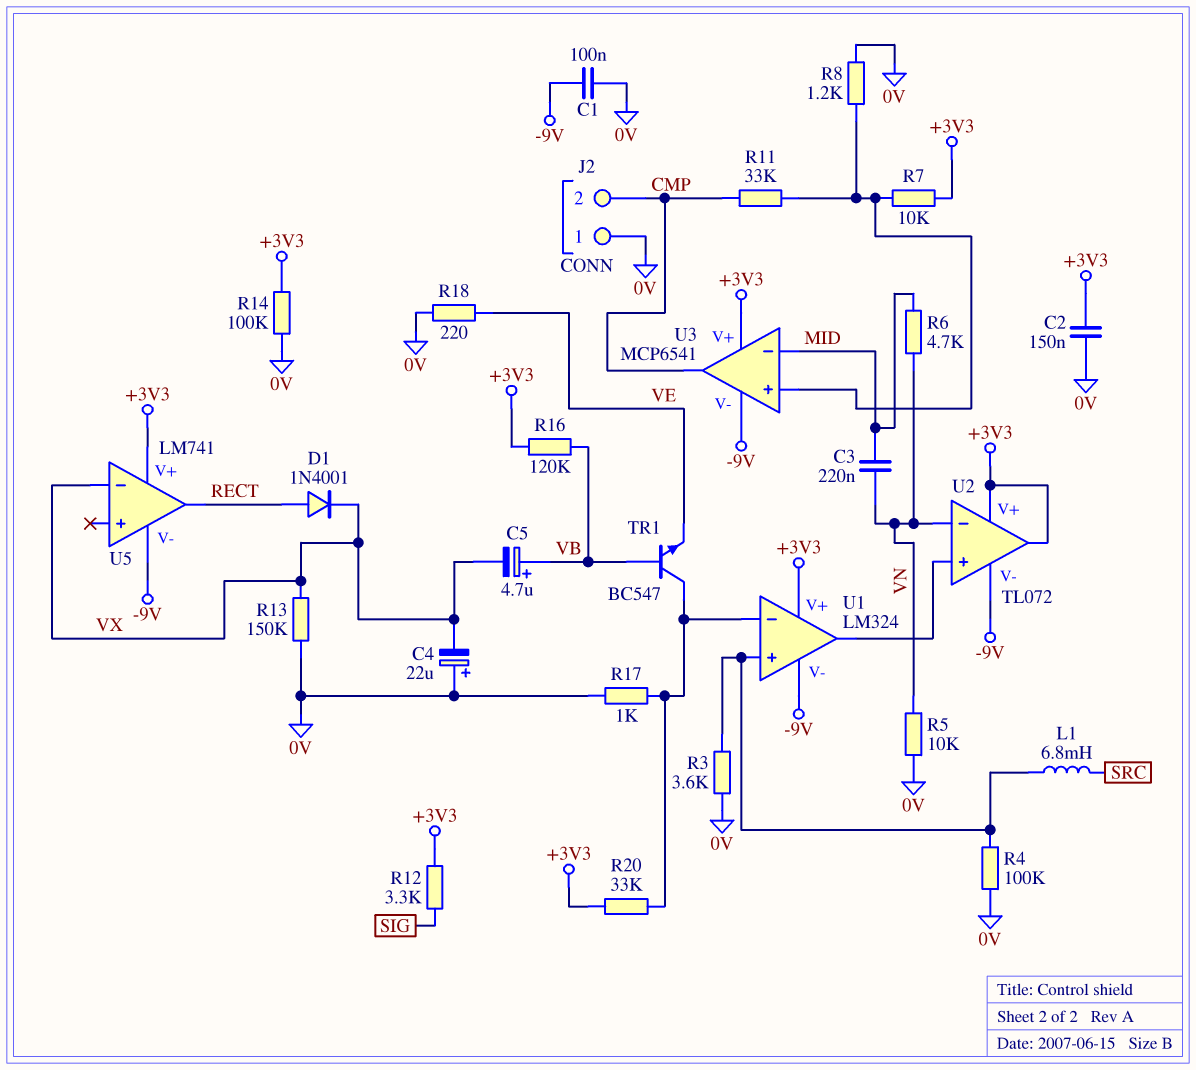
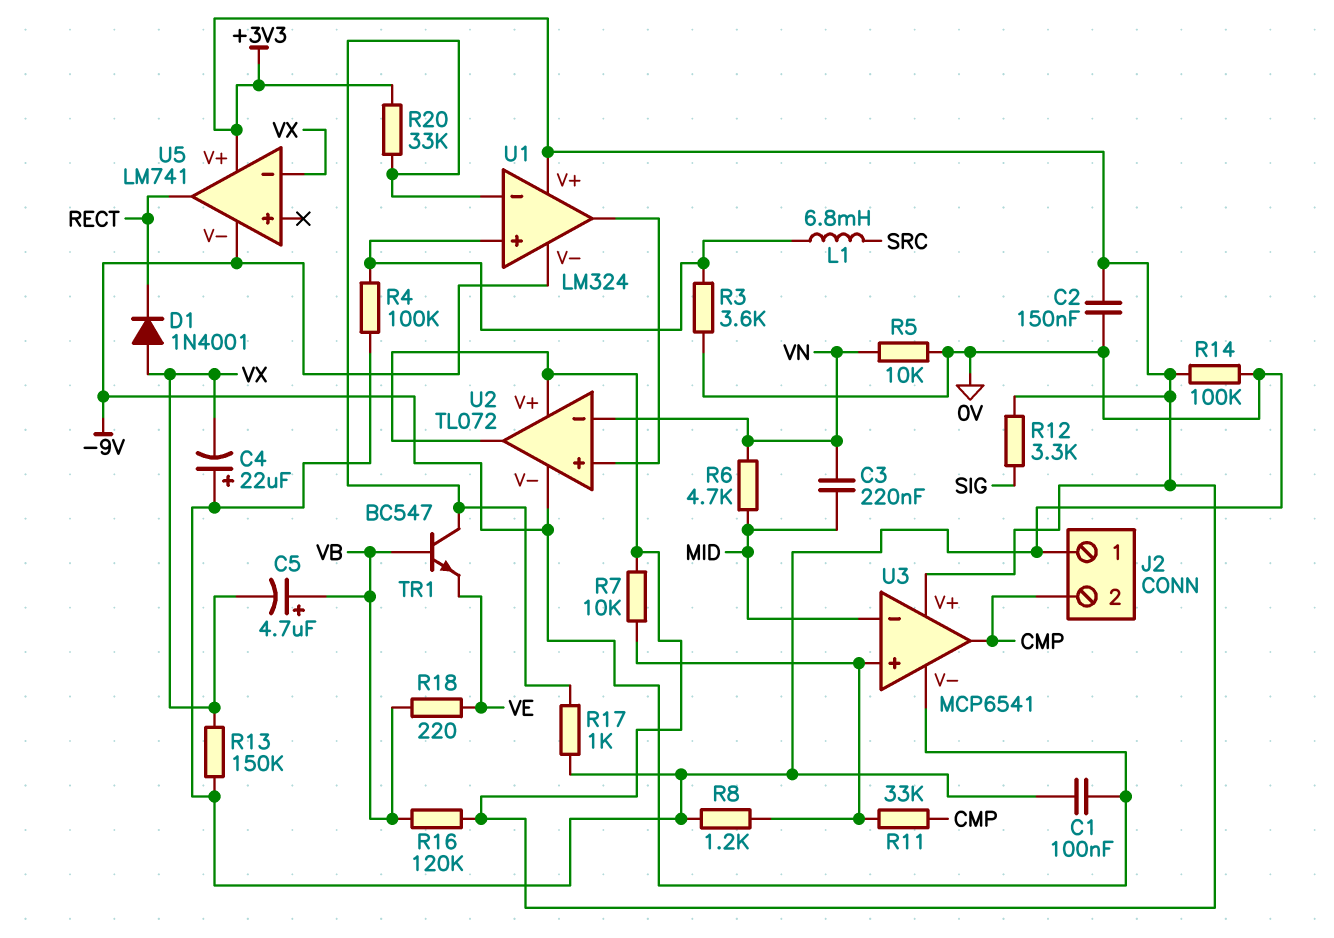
D1: diode 1N4001 (A RECT, K VX) -> diode 1N4001 (A VX, K RECT)
R18: 220 (0V, VE) -> 220 (VB, VE)

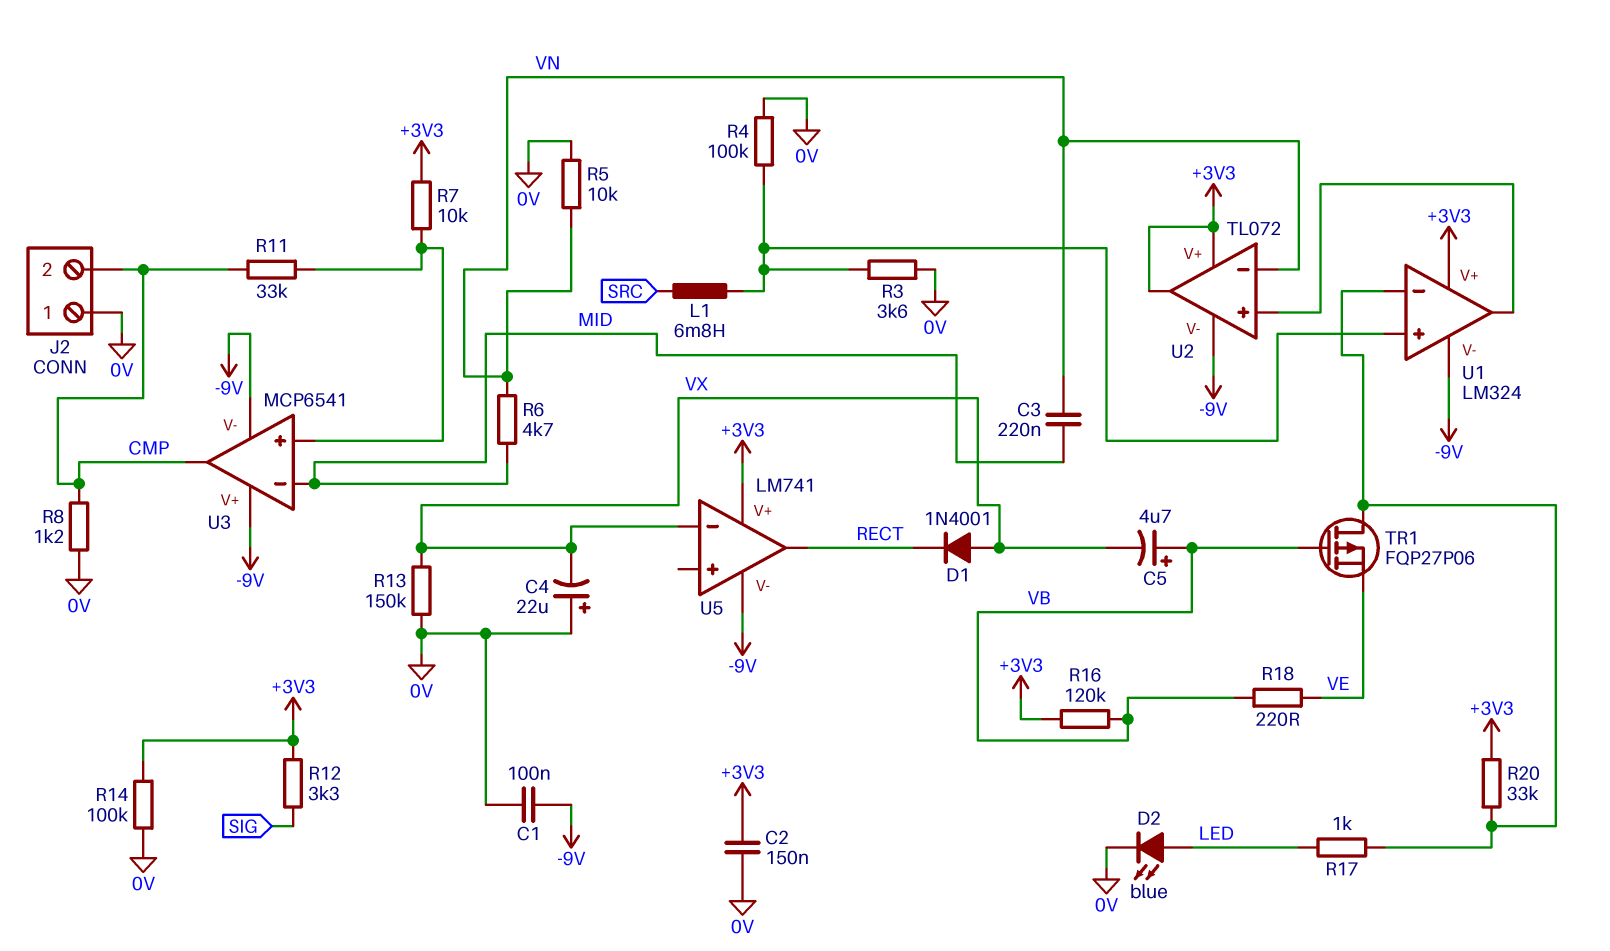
D2: none -> LED blue (A LED, K 0V)
R8: 1.2k (0V, U3/in+) -> 1.2k (0V, CMP)
R17: 1k (0V, U1/in-) -> 1k (LED, U1/in-)
TR1: NPN BC547 (B VB, C U1/in-, E VE) -> PMOS FQP27P06 (G VB, D U1/in-, S VE)
U3 pin V+: +3V3 -> -9V

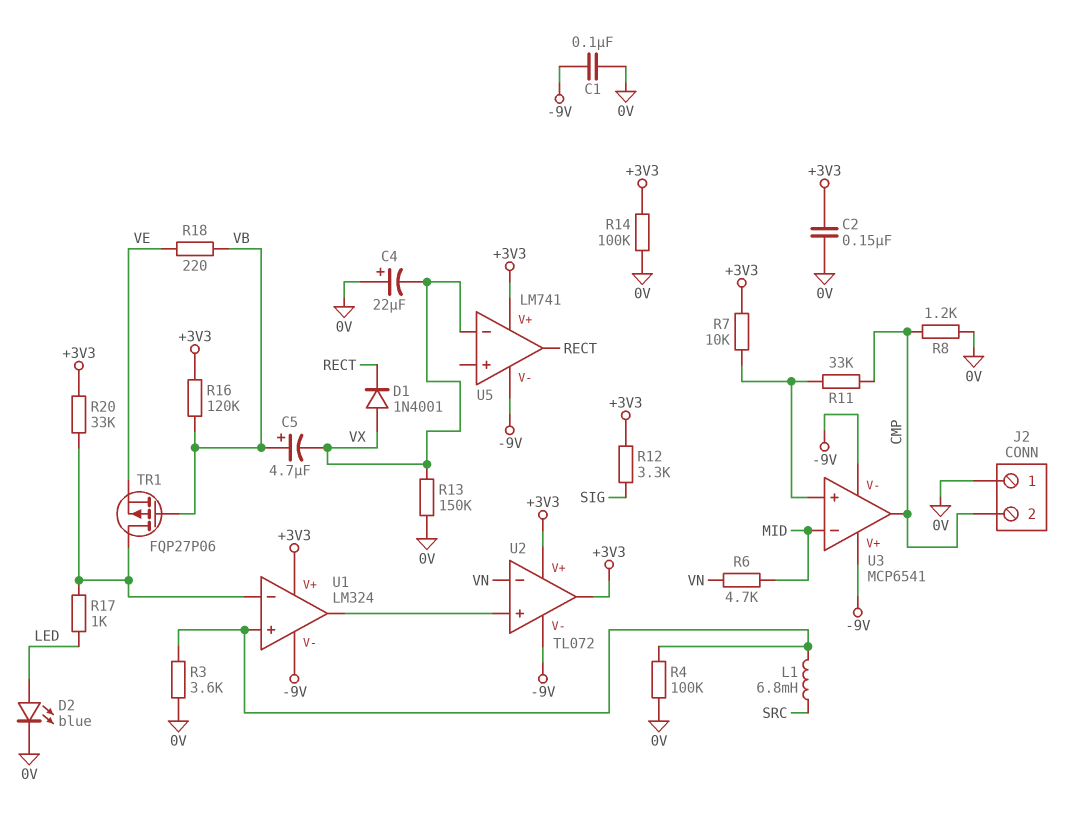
C3: 220nF (MID, VN) -> none
R5: 10k (0V, VN) -> none

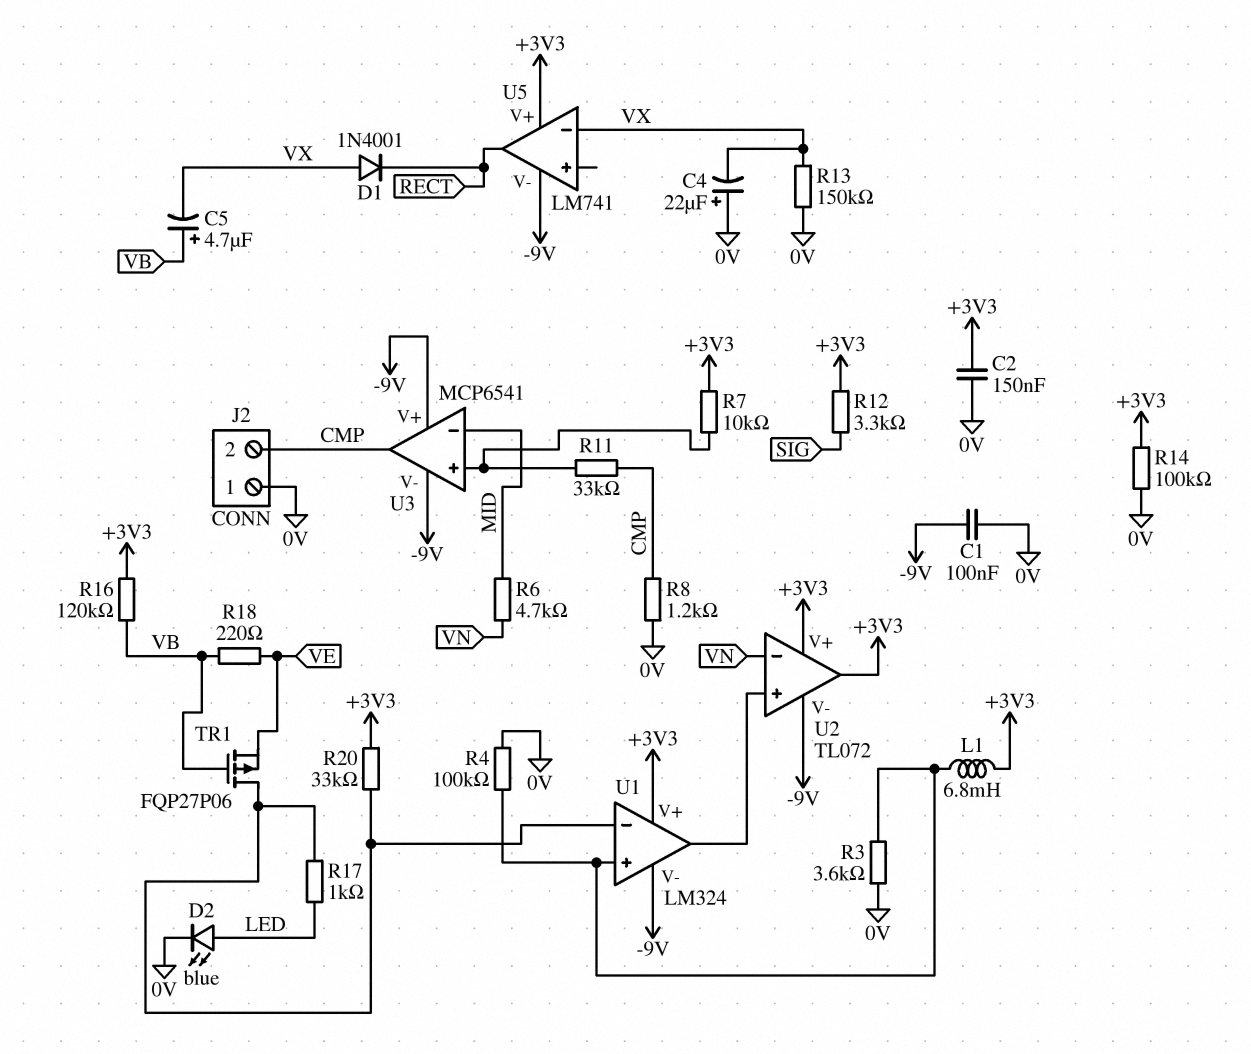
L1: 6.8mH (SRC, U1/in+) -> 6.8mH (+3V3, U1/in+)

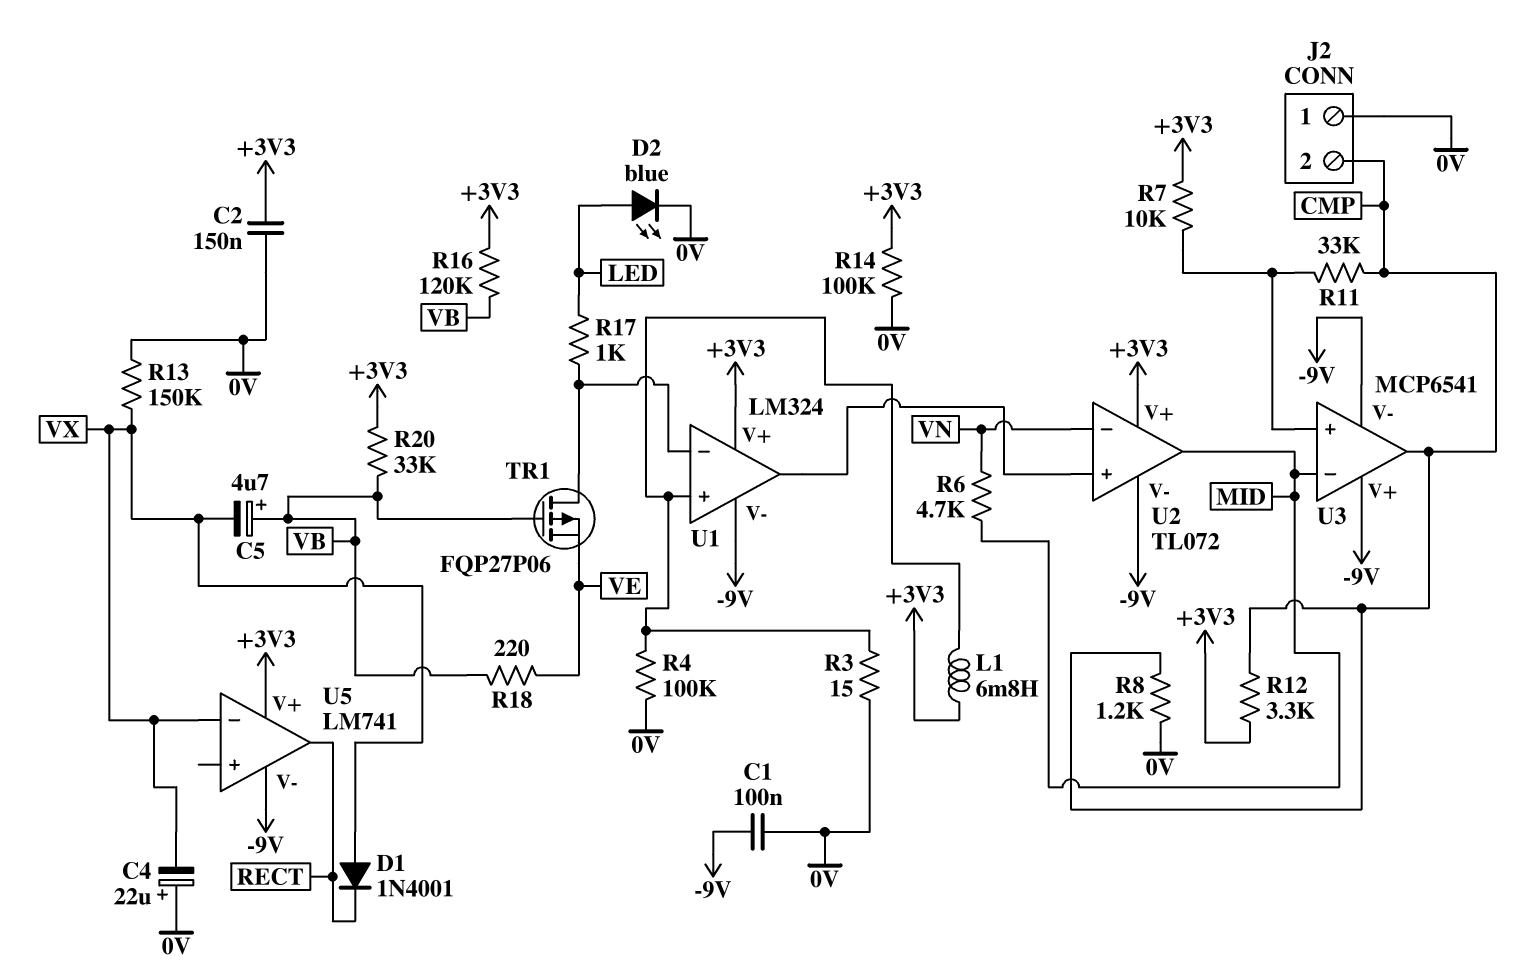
R3: 3.6k (0V, U1/in+) -> 15 (0V, U1/in+)
R12: 3.3k (+3V3, SIG) -> 3.3k (+3V3, CMP)
R20: 33k (+3V3, U1/in-) -> 33k (+3V3, VB)
U2 pin out: +3V3 -> MID

